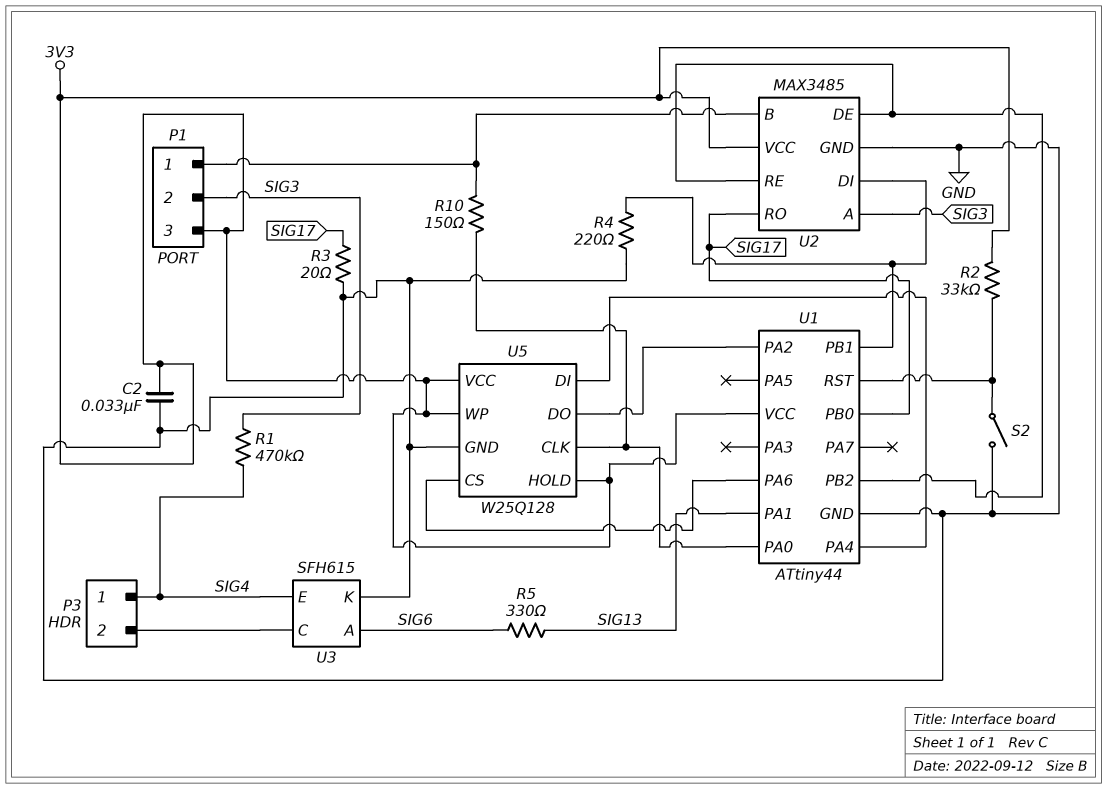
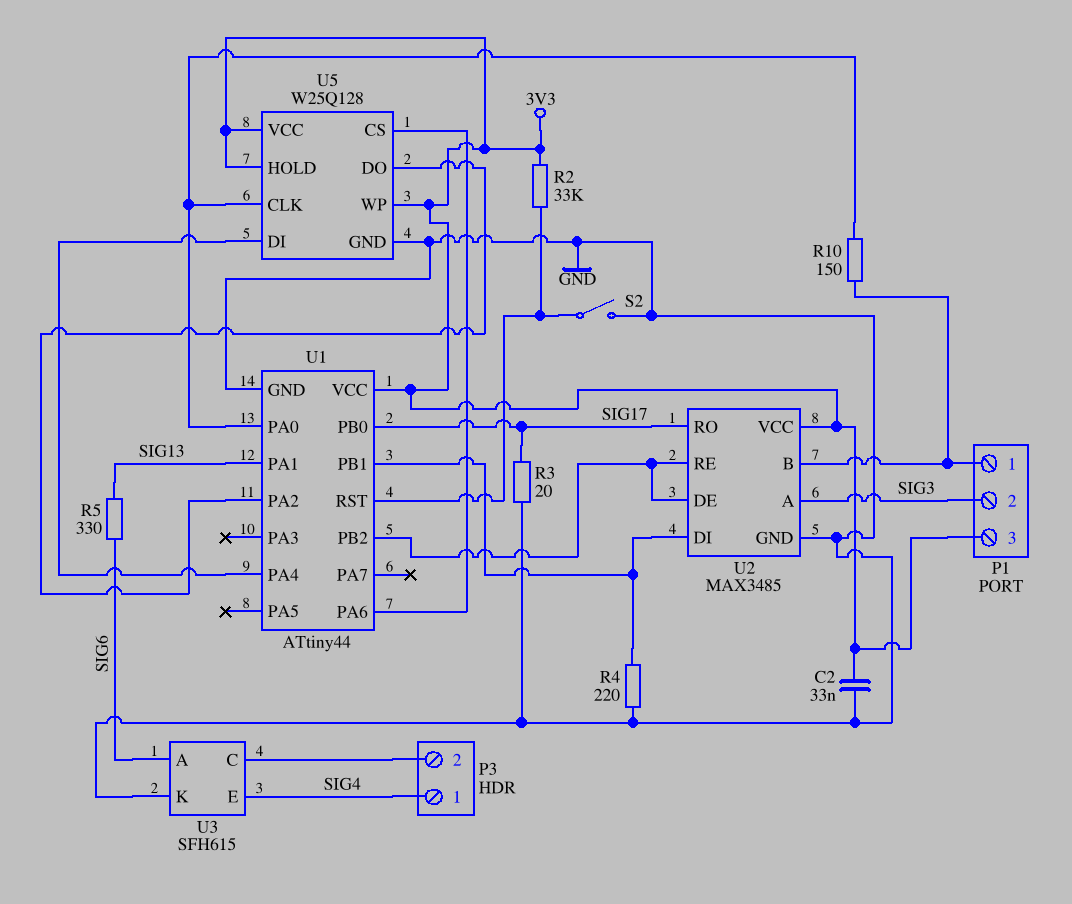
R1: 470k (SIG3, SIG4) -> none

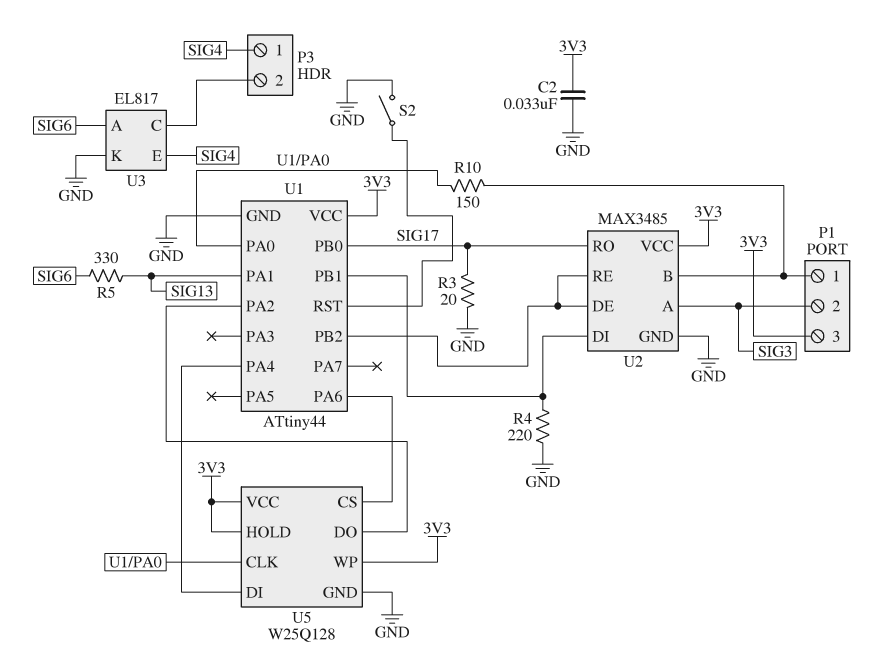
R2: 33k (3V3, U1/RST) -> none
U3: SFH615 -> EL817

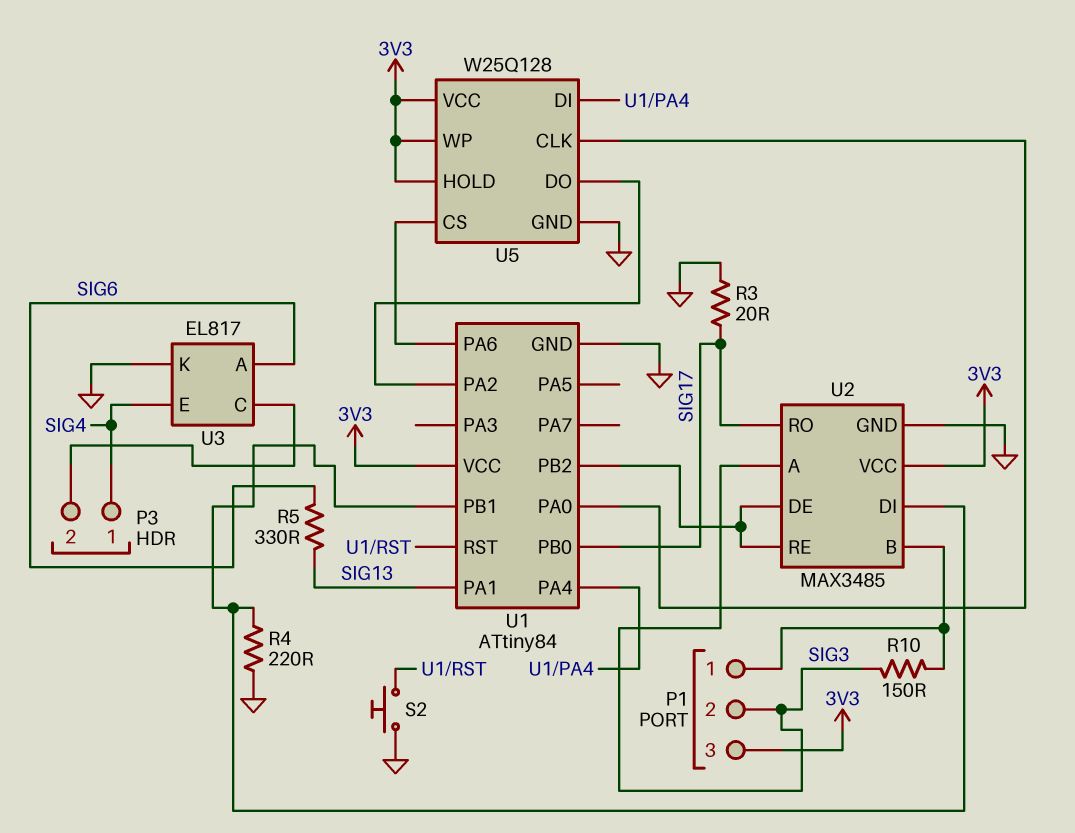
C2: 33nF (3V3, GND) -> none
R10: 150 (P1/1, U1/PA0) -> 150 (P1/1, SIG3)
S2: switch (GND, U1/RST) -> button (GND, U1/RST)
U1: ATtiny44 -> ATtiny84

